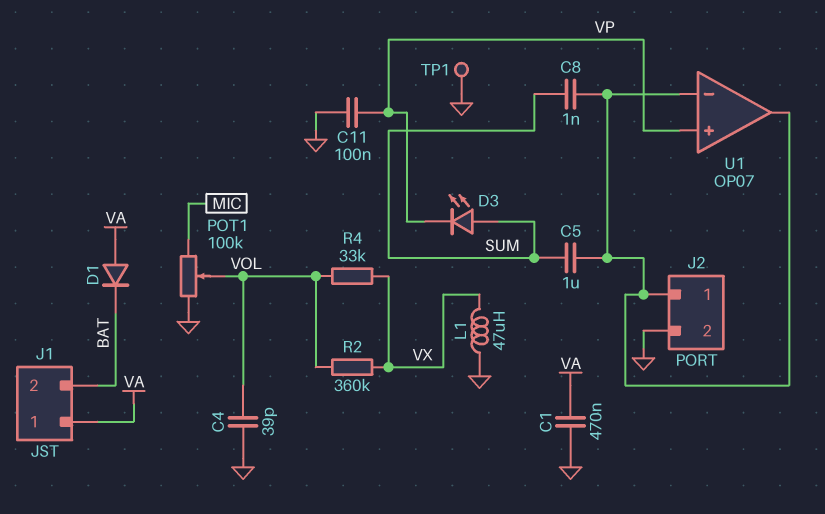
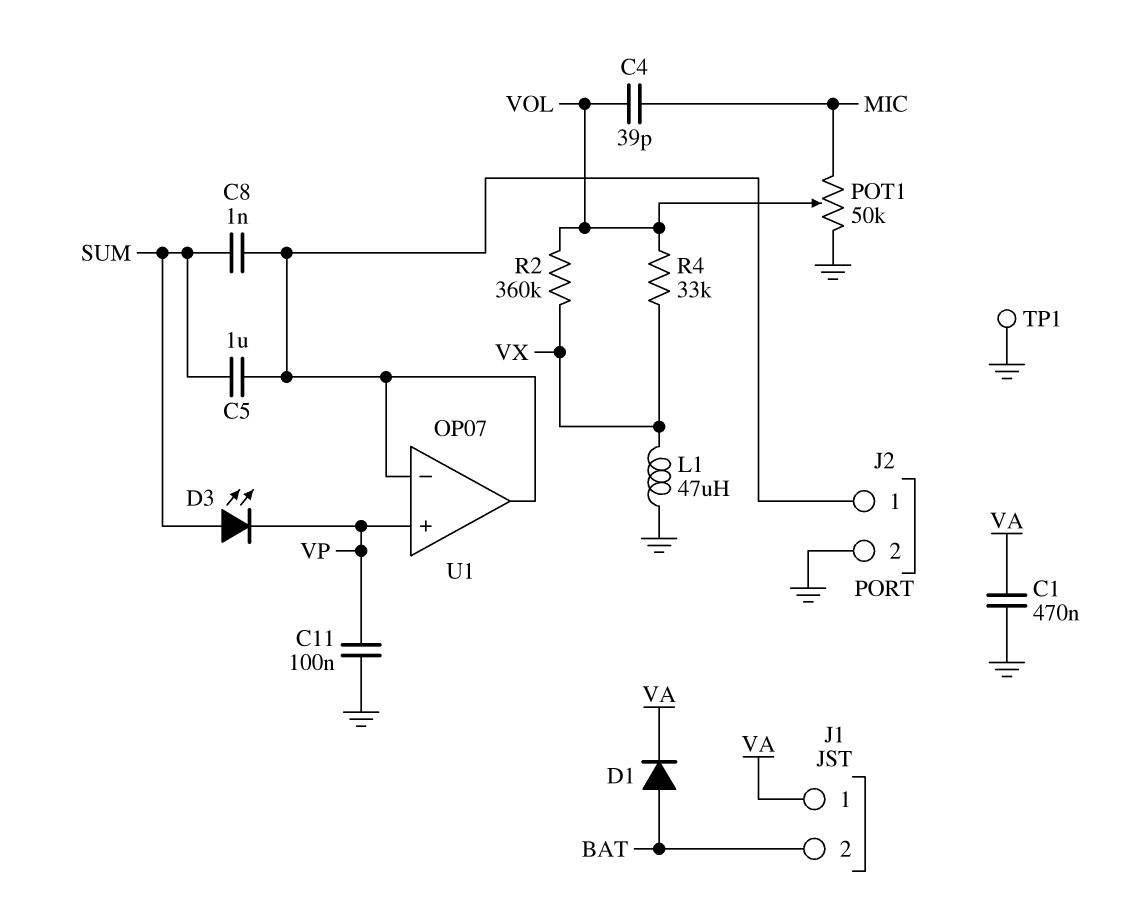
C4: 39pF (GND, VOL) -> 39pF (MIC, VOL)
D1: diode (A VA, K BAT) -> diode (A BAT, K VA)
POT1: 100k (GND, MIC, wiper VOL) -> 50k (GND, MIC, wiper VOL)

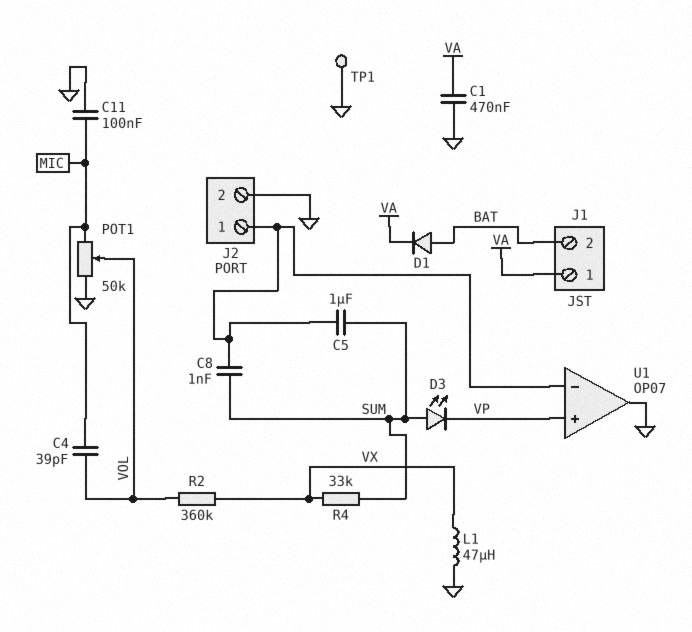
C11: 100nF (GND, VP) -> 100nF (GND, MIC)
R4: 33k (VOL, VX) -> 33k (SUM, VX)
U1 pin out: J2/1 -> GND

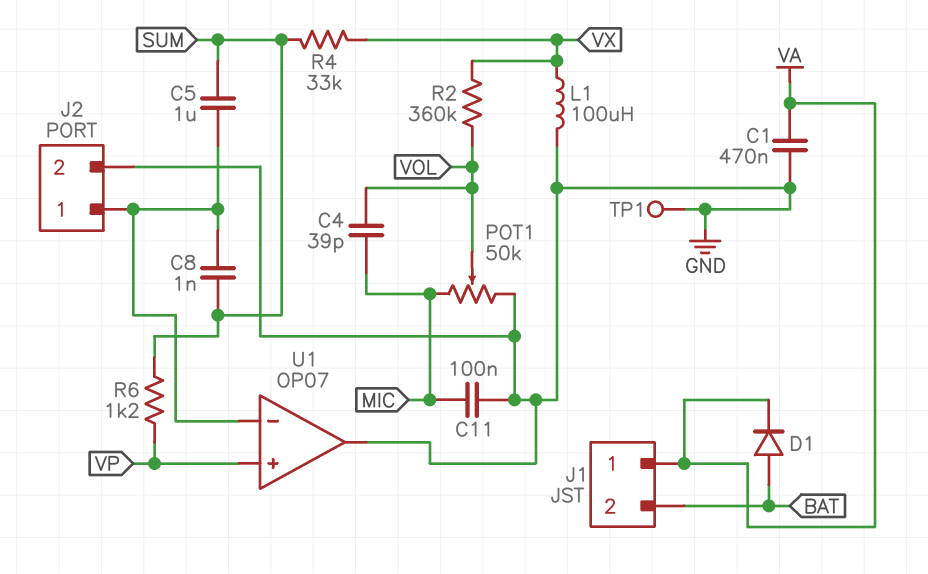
D3: LED (A SUM, K VP) -> none
L1: 47uH (GND, VX) -> 100uH (GND, VX)
R6: none -> 1.2k (SUM, VP)

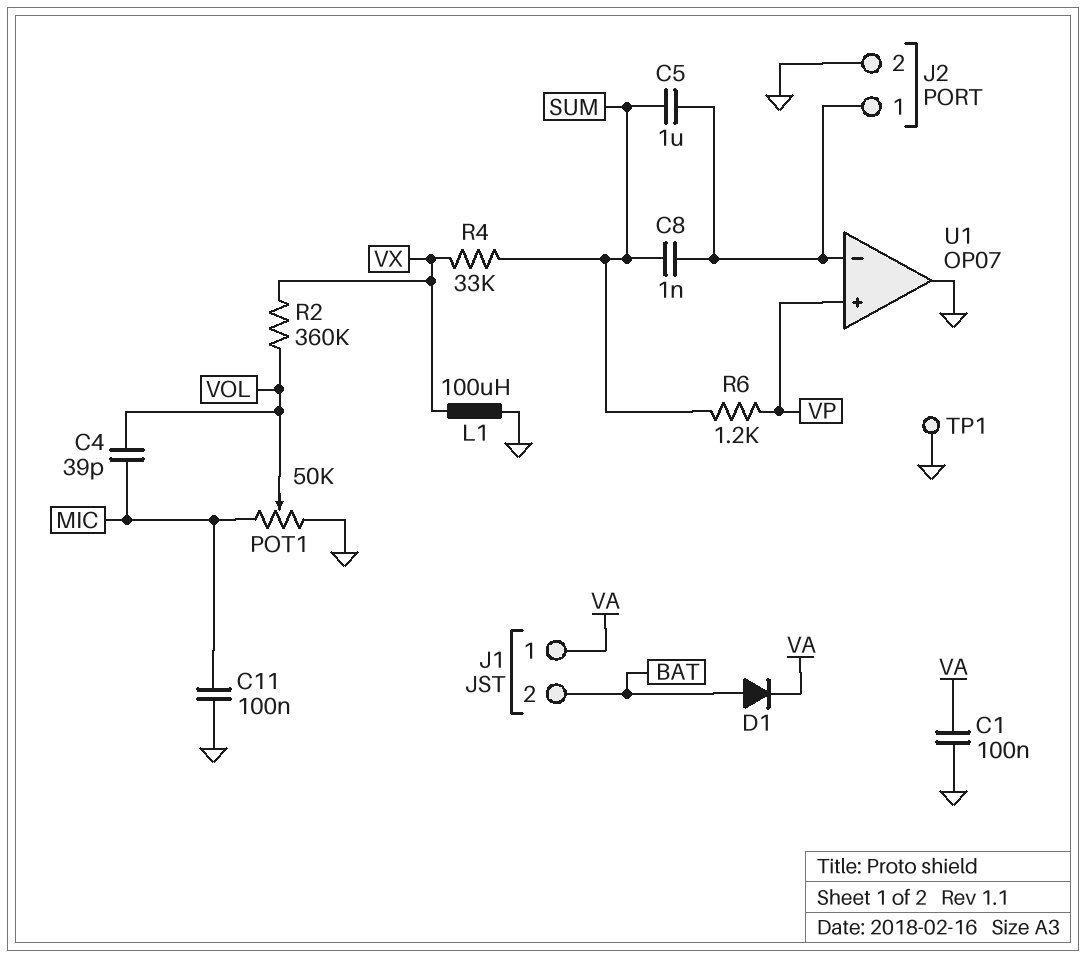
C1: 470nF (GND, VA) -> 100nF (GND, VA)

